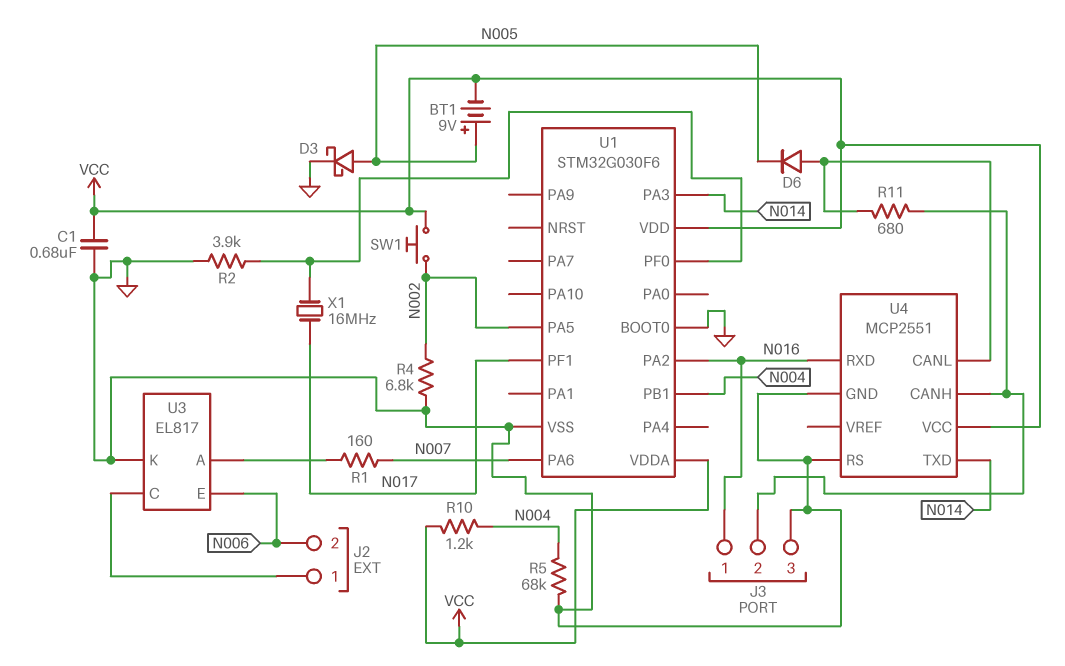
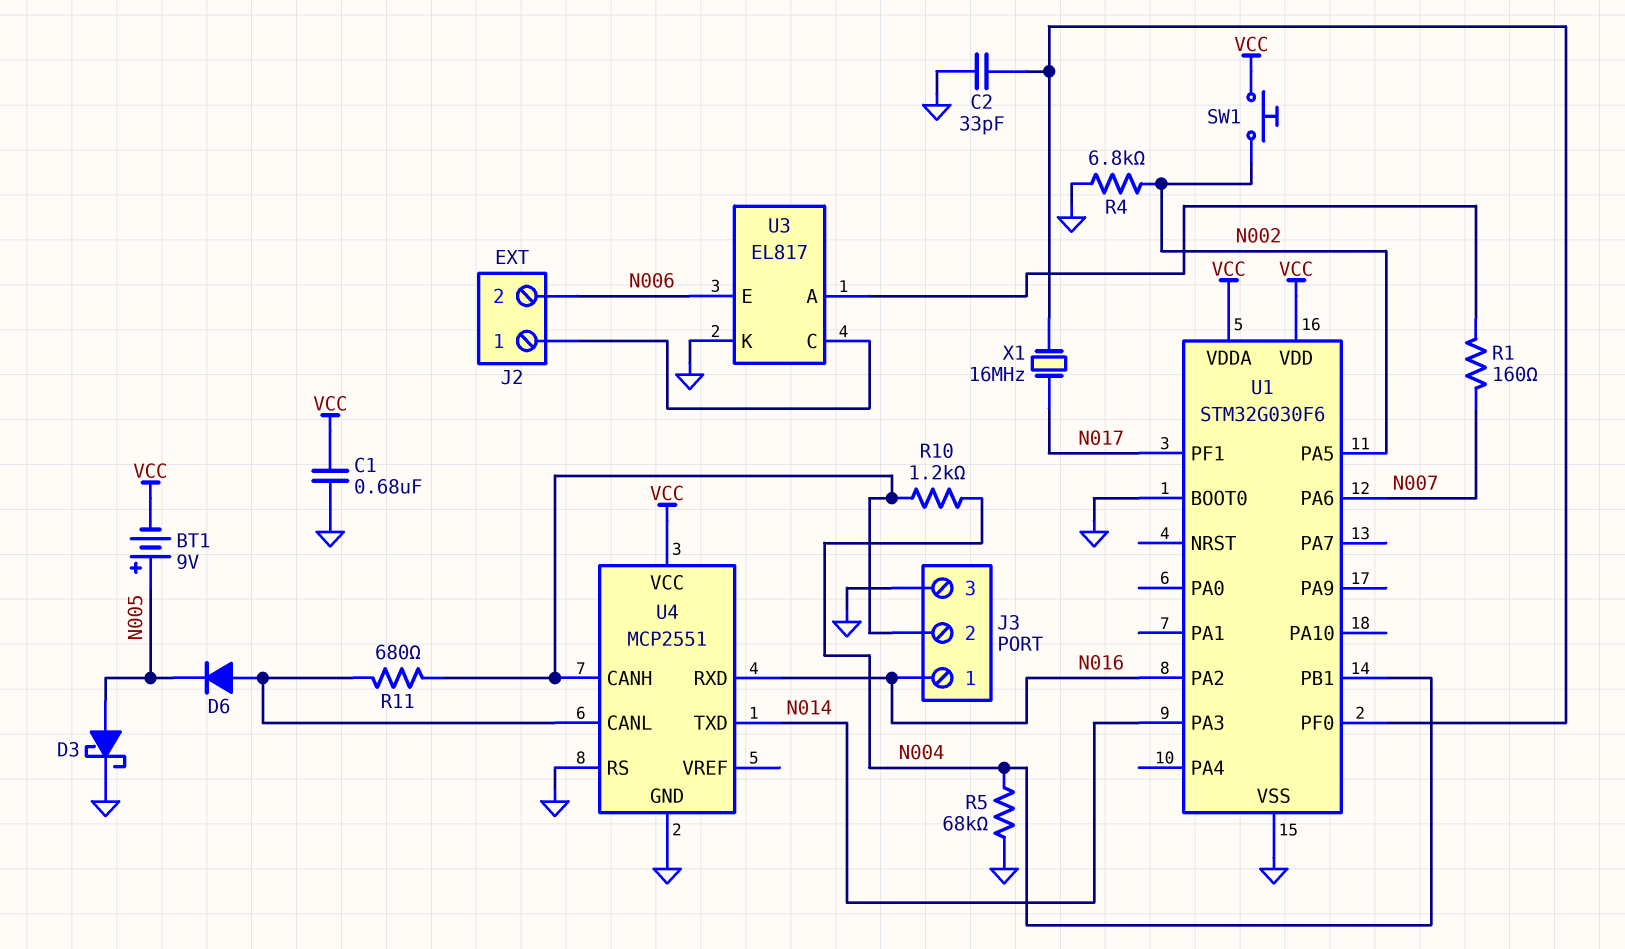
C2: none -> 33pF (GND, U1/PF0)
R2: 3.9k (GND, U1/PF0) -> none
R10: 1.2k (N004, VCC) -> 1.2k (J3/2, N004)

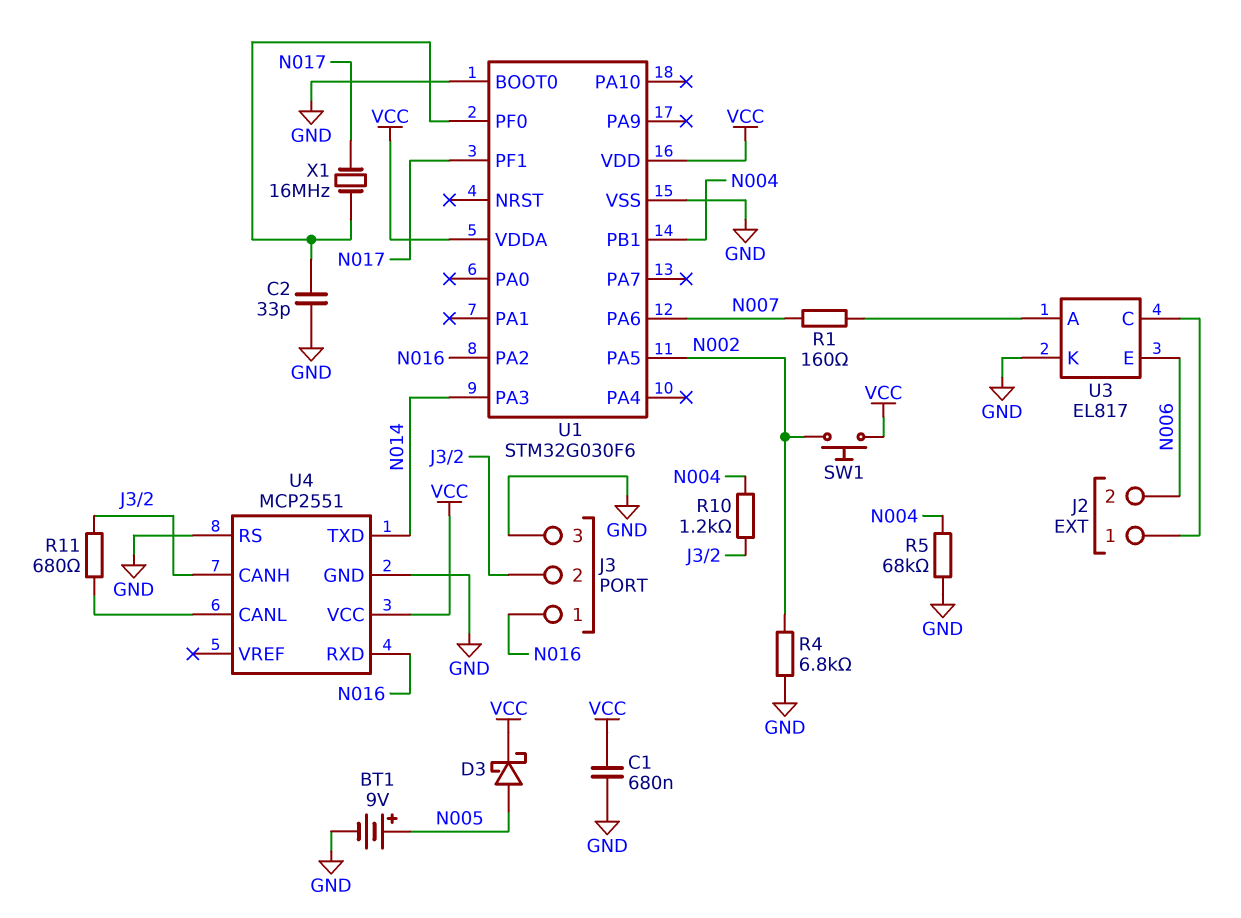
BT1: 9V (plus N005, minus VCC) -> 9V (plus N005, minus GND)
D3: schottky (A N005, K GND) -> schottky (A N005, K VCC)
D6: diode (A U4/CANL, K N005) -> none

